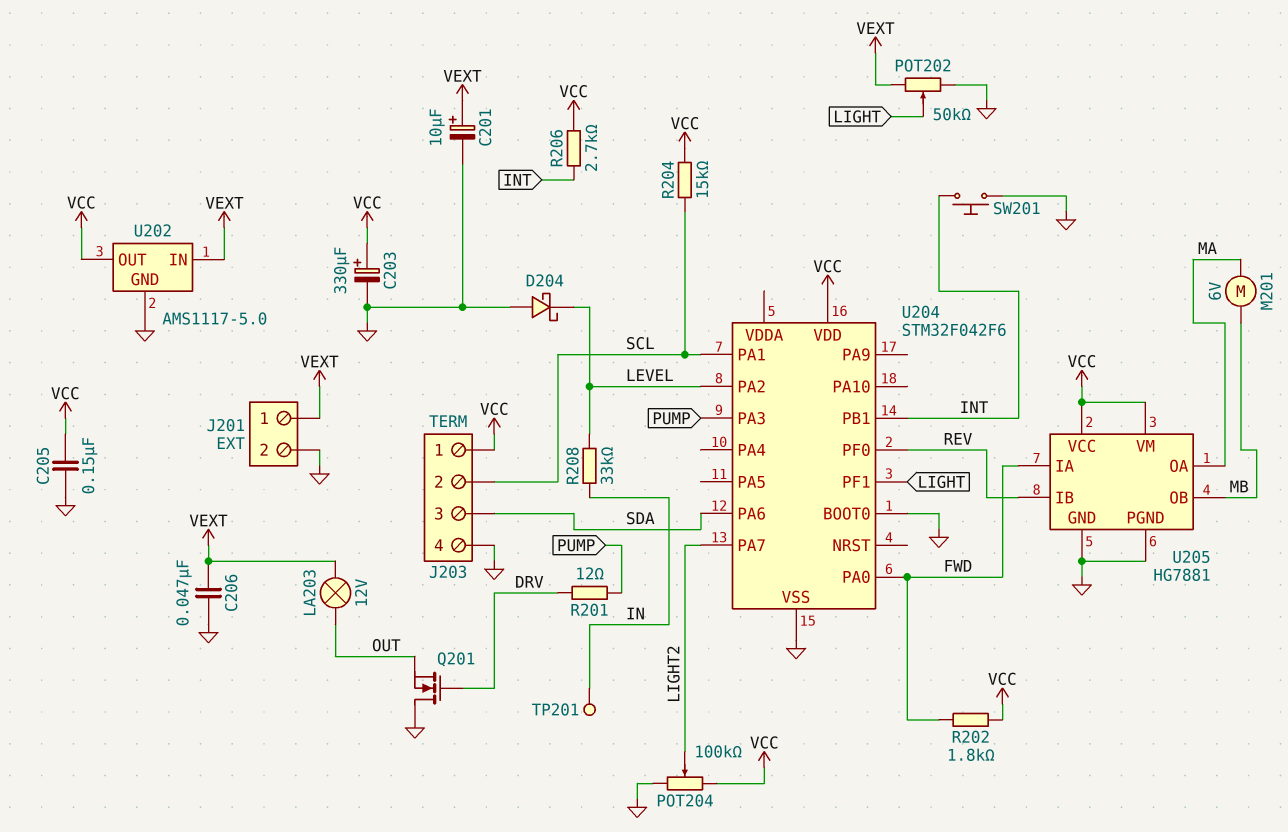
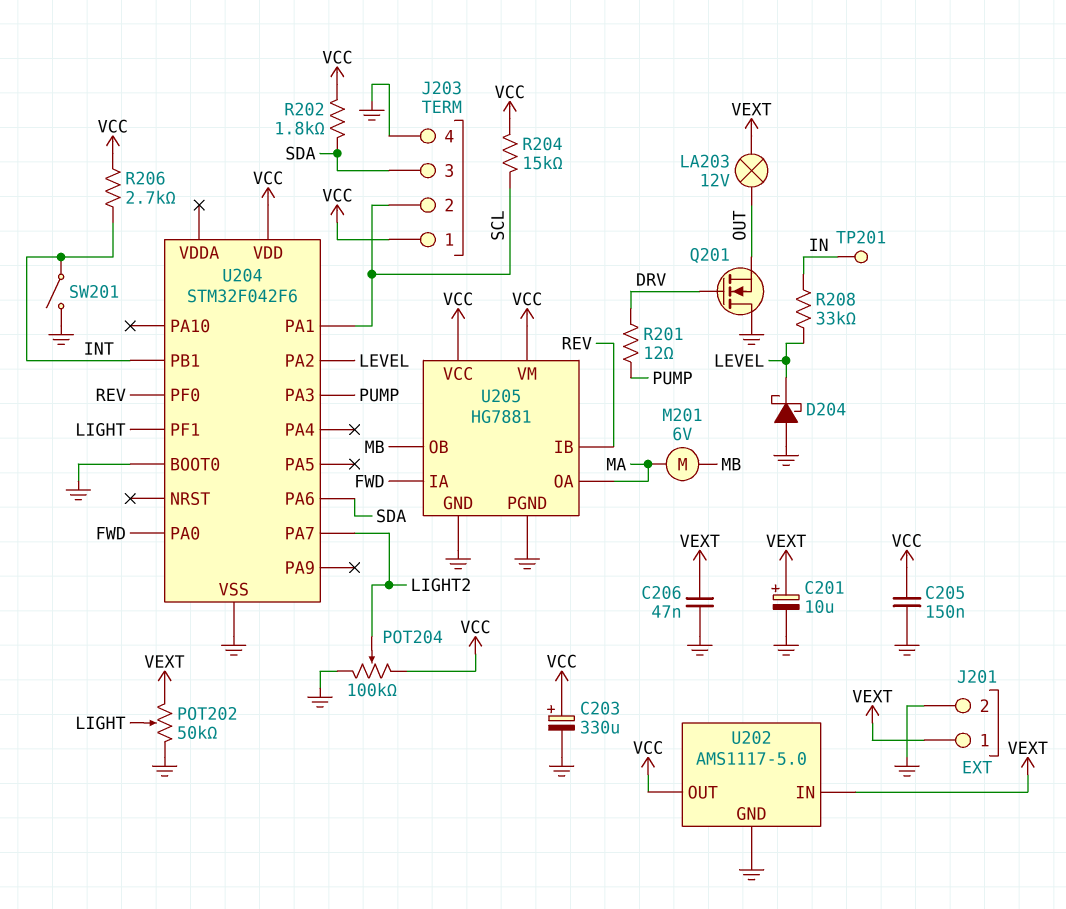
R202: 1.8k (FWD, VCC) -> 1.8k (SDA, VCC)
SW201: button (GND, INT) -> switch (GND, INT)

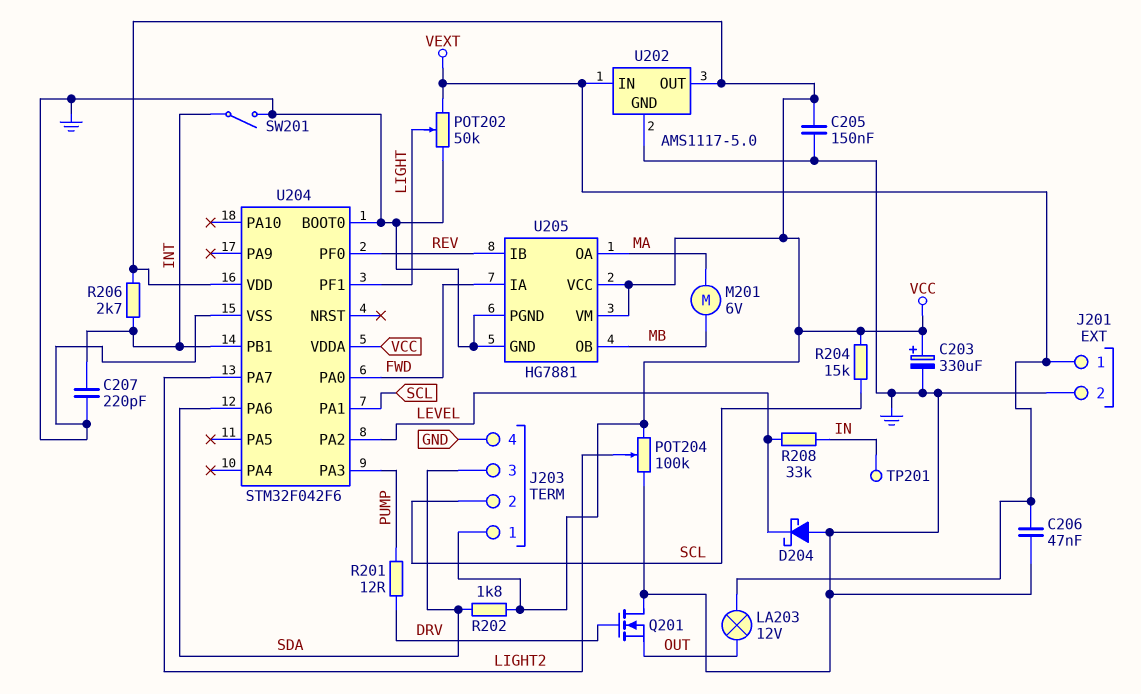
C201: 10uF (plus VEXT, minus GND) -> none
C207: none -> 220pF (GND, INT)
U204 pin VDDA: none -> VCC

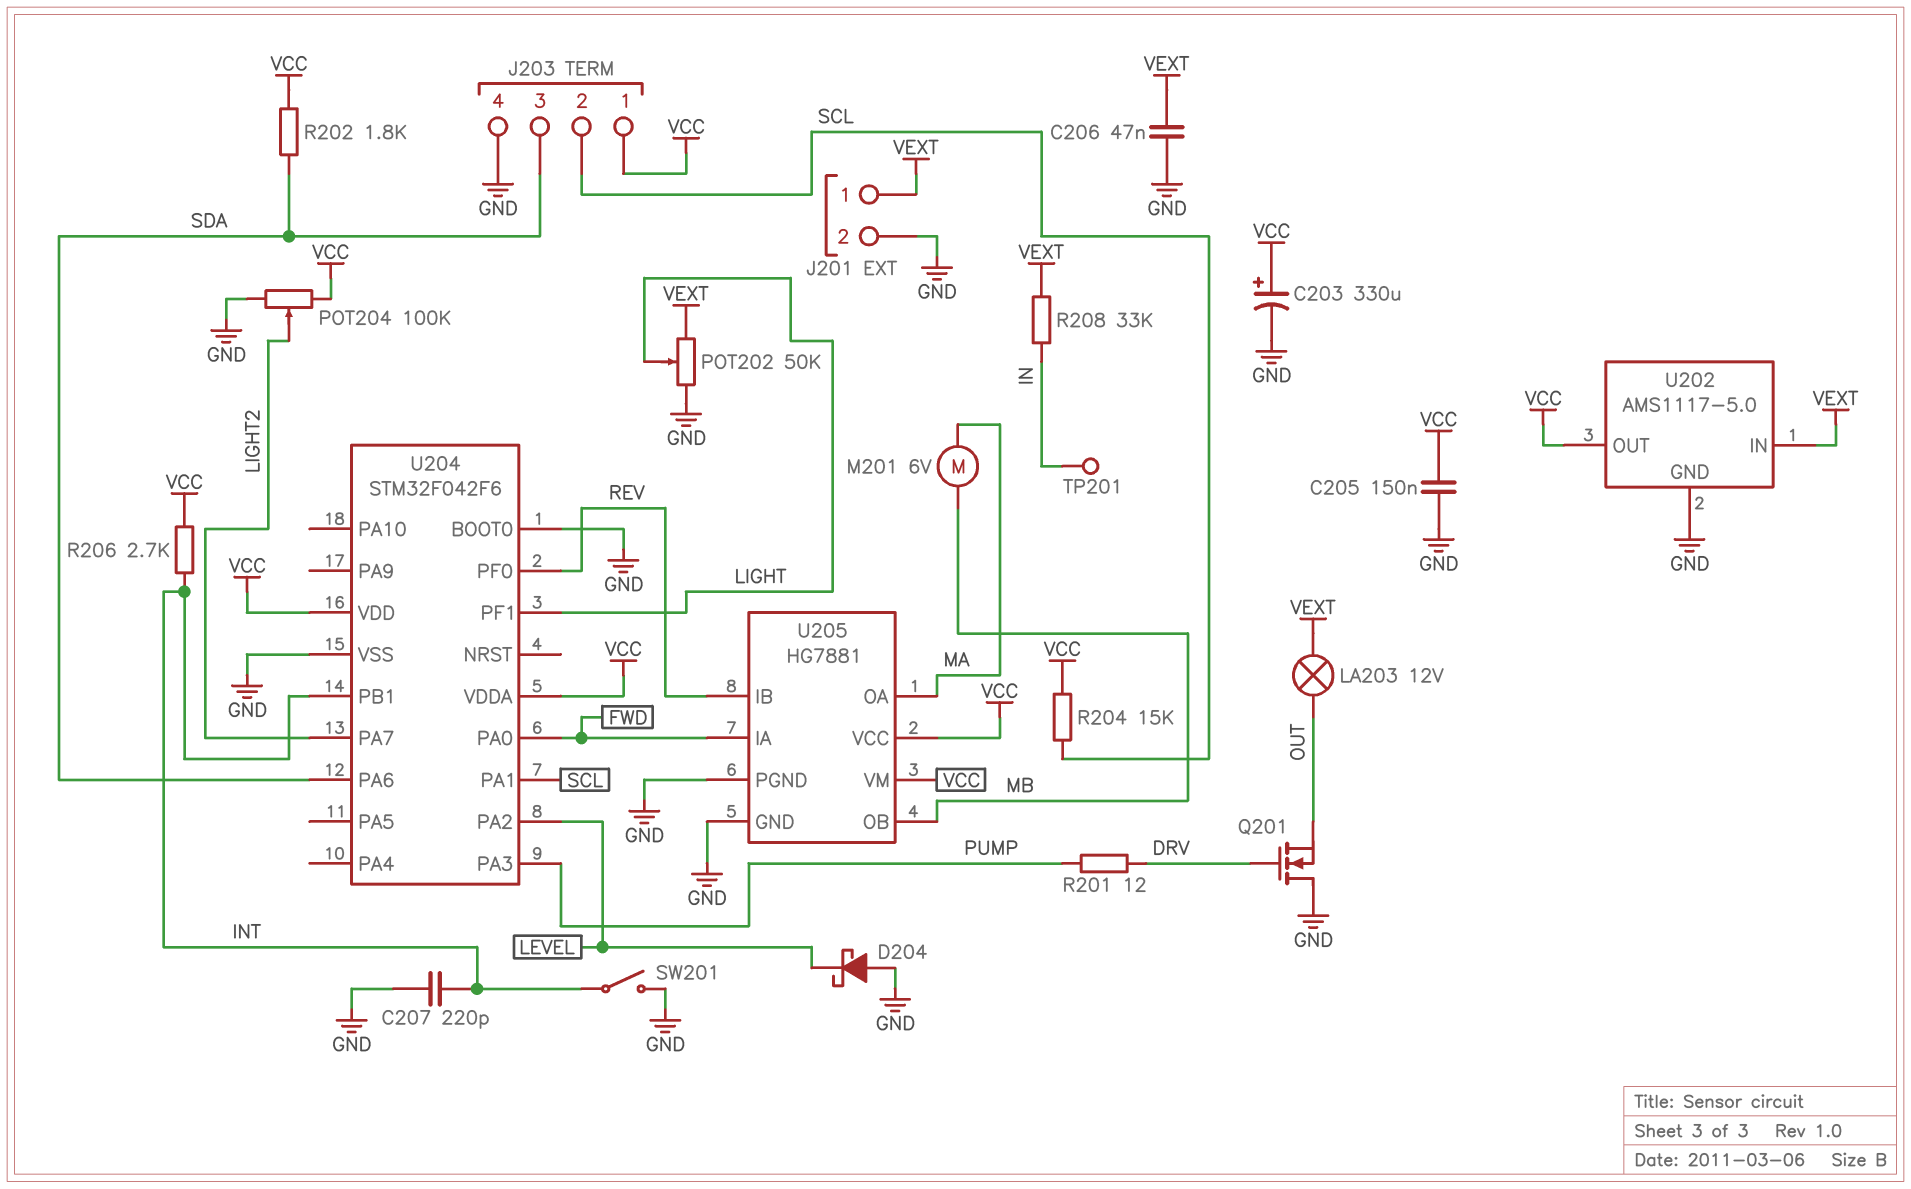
R208: 33k (IN, LEVEL) -> 33k (IN, VEXT)

